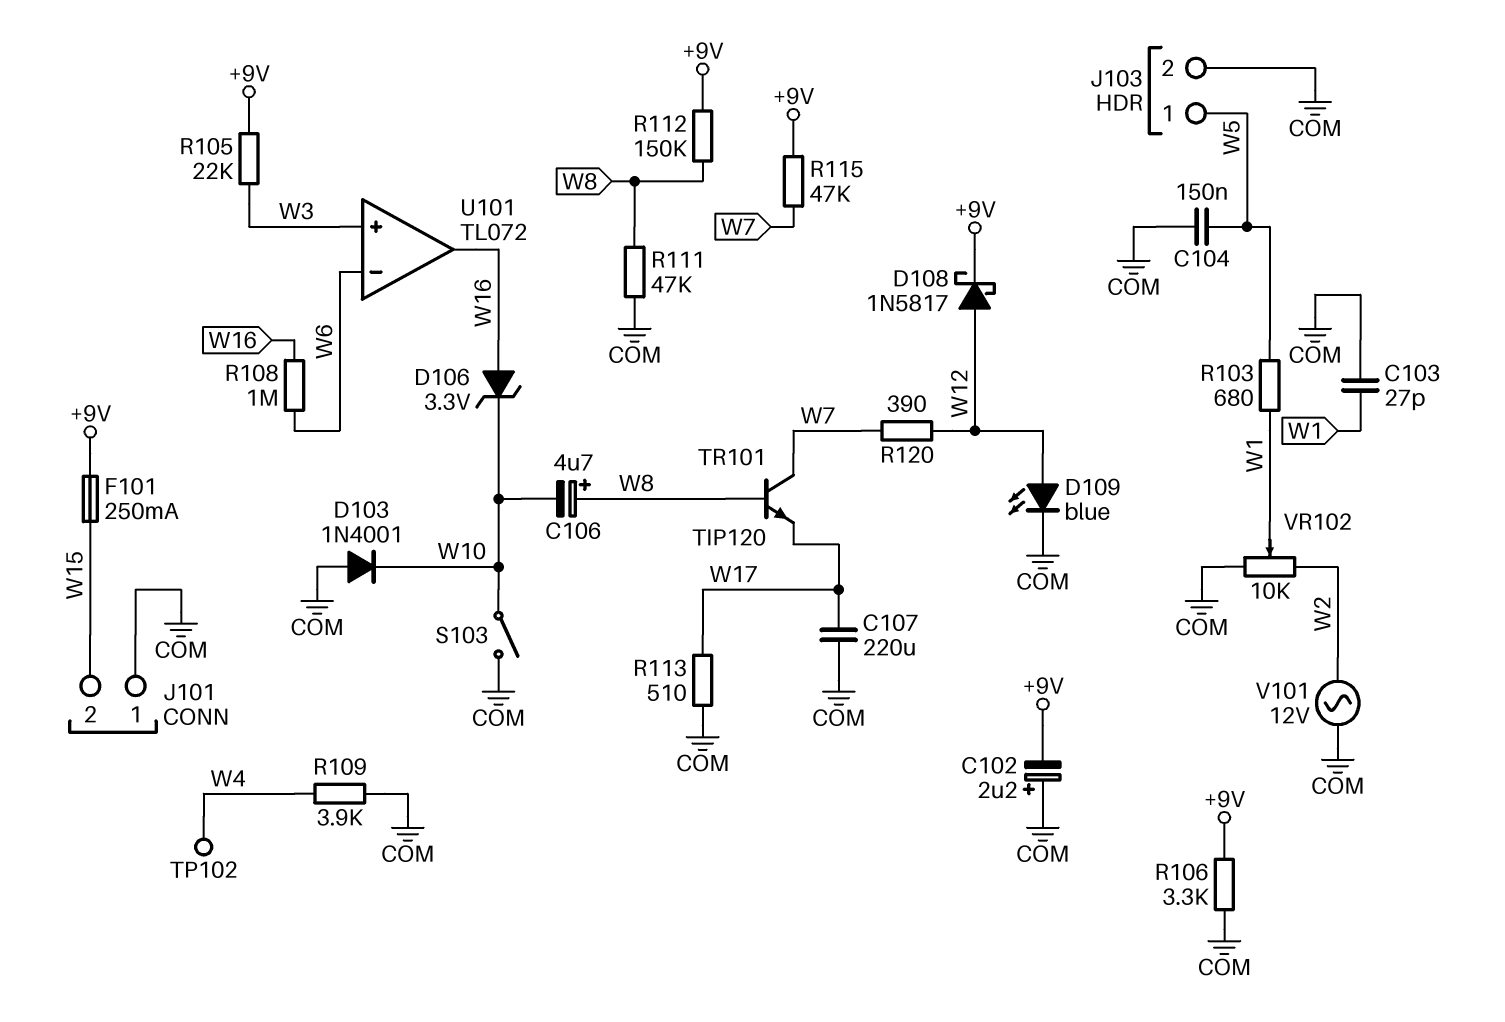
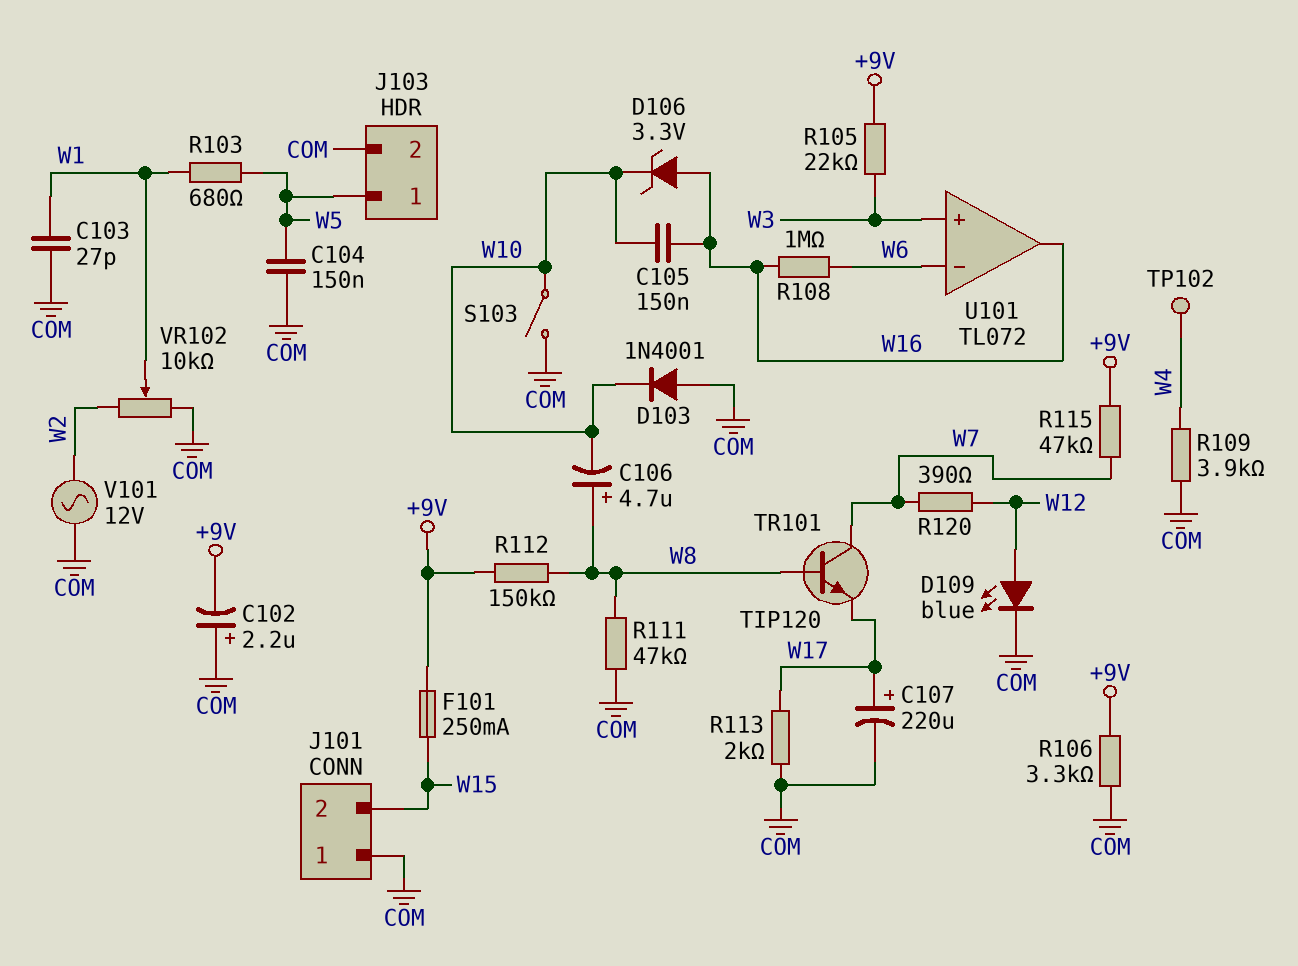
C105: none -> 150nF (W10, W16)
C107: 220uF (COM, W17) -> 220uF (plus W17, minus COM)
D108: schottky 1N5817 (A W12, K +9V) -> none
R113: 510 (COM, W17) -> 2k (COM, W17)

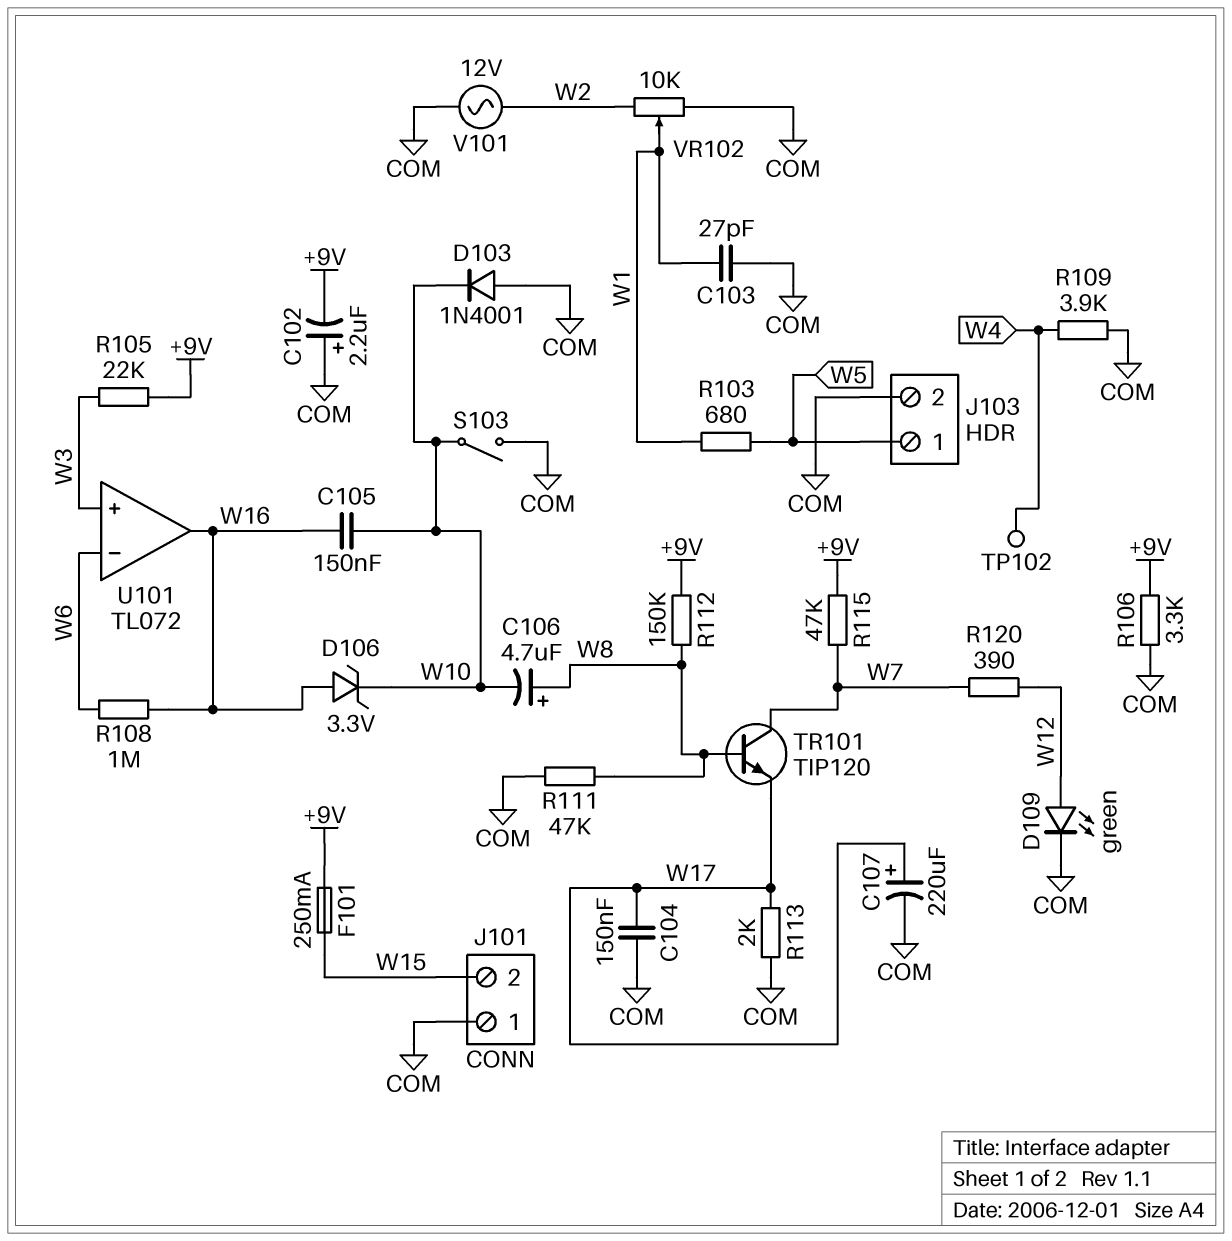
C104: 150nF (COM, W5) -> 150nF (COM, W17)
D109: LED blue (A W12, K COM) -> LED green (A W12, K COM)

